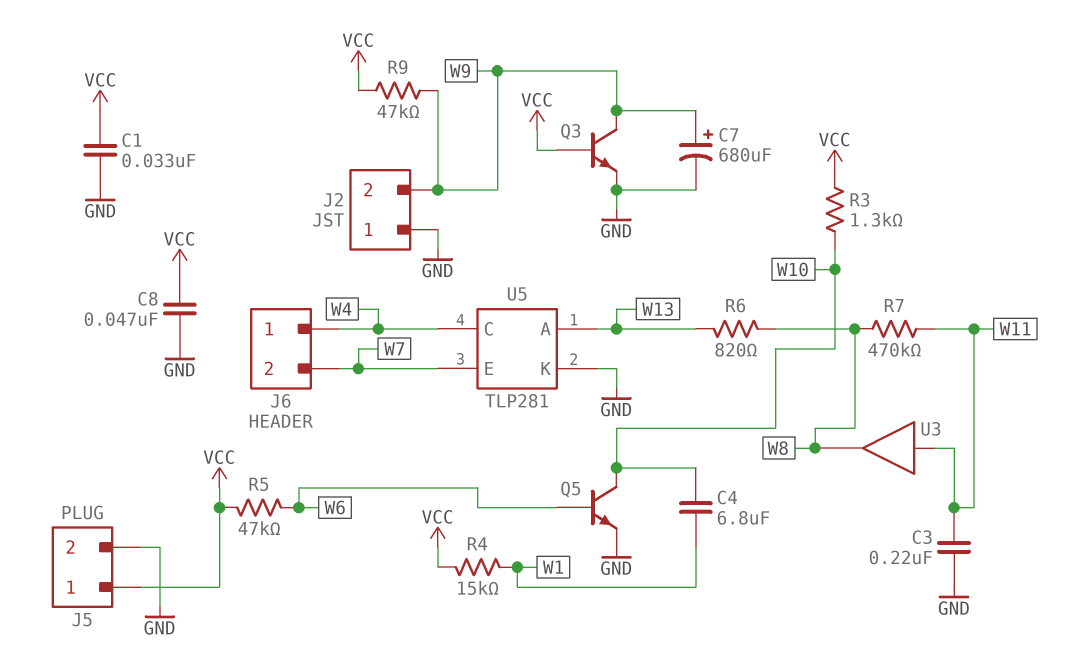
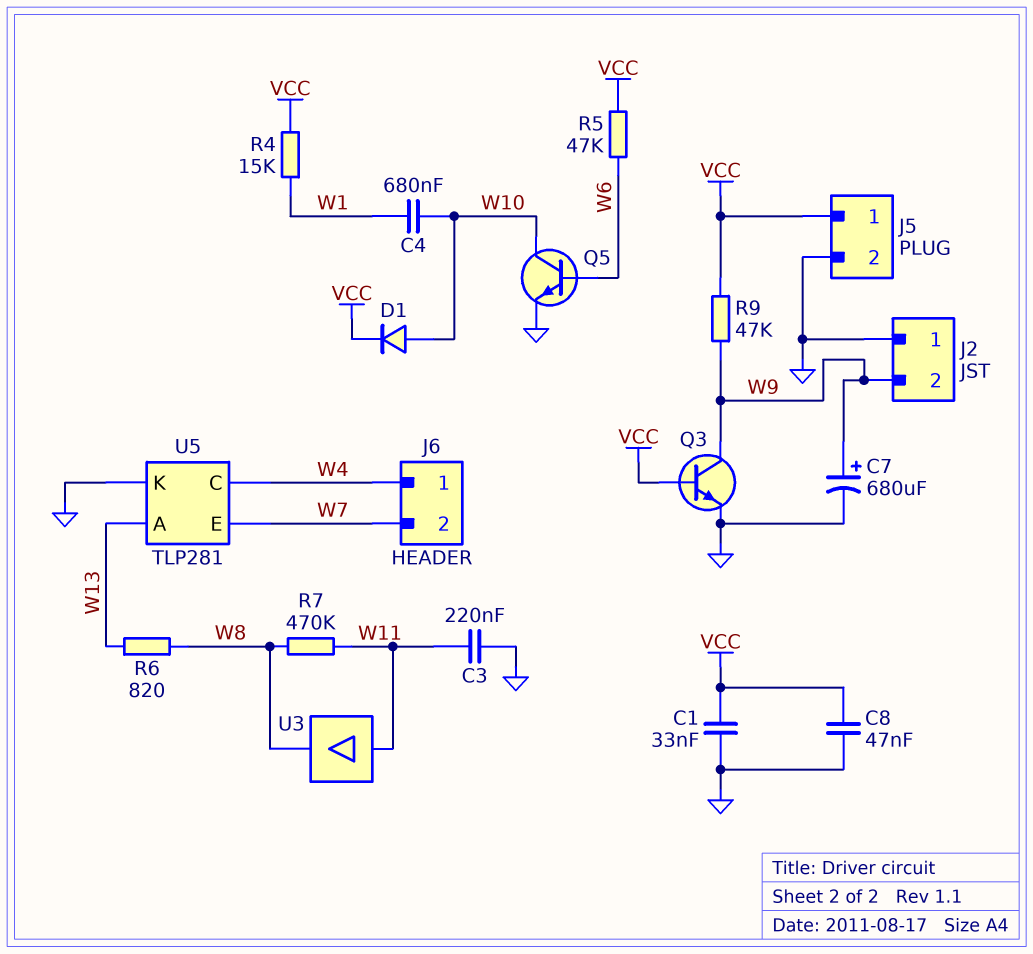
C4: 6.8uF (W1, W10) -> 680nF (W1, W10)
D1: none -> diode (A W10, K VCC)
R3: 1.3k (VCC, W10) -> none

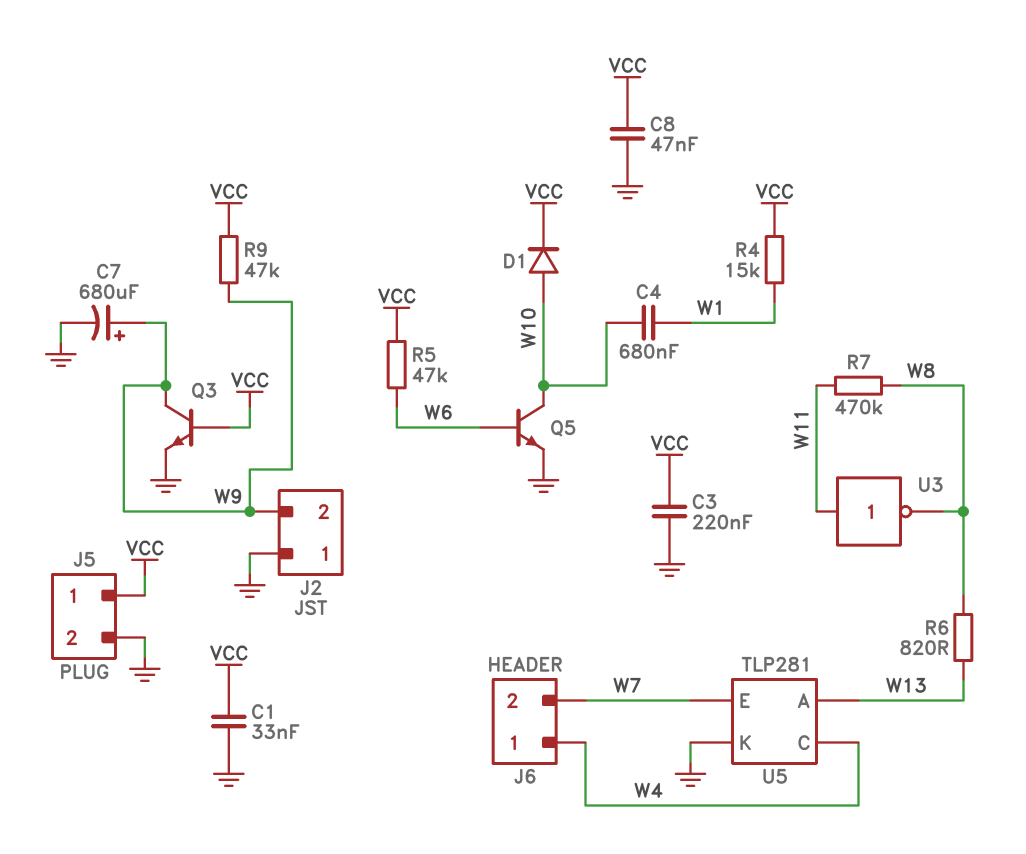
C3: 220nF (GND, W11) -> 220nF (GND, VCC)
U3: buffer (in W11, out W8) -> NOT (in W11, out W8)

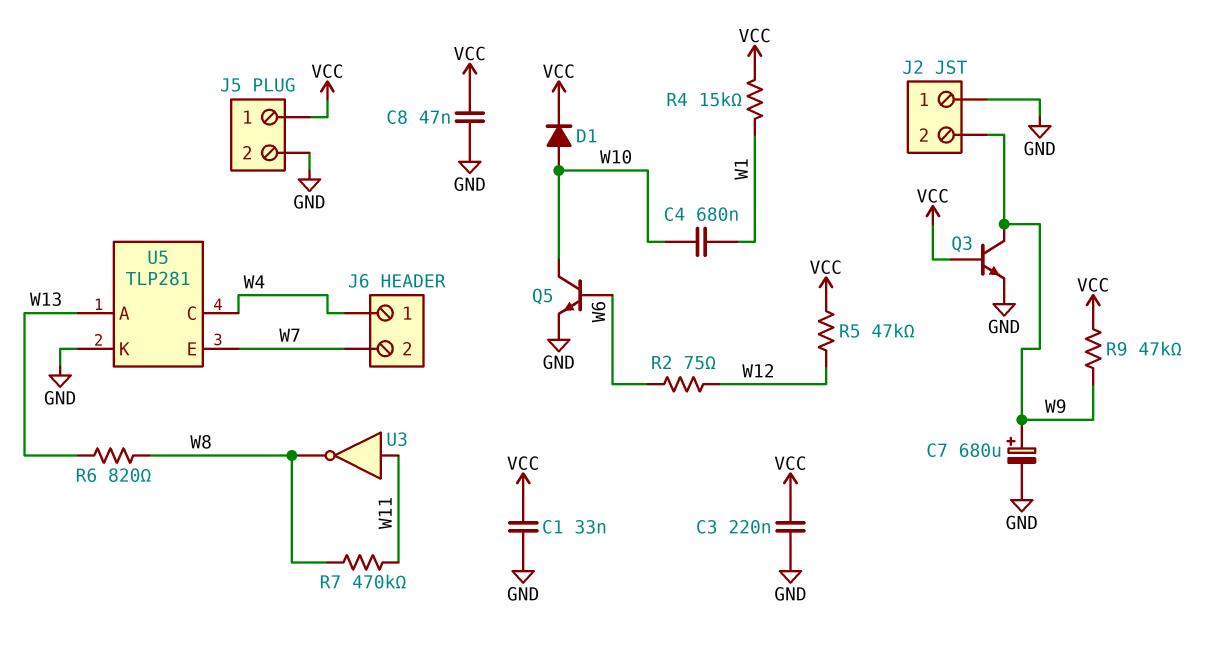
R2: none -> 75 (W6, W12)
R5: 47k (VCC, W6) -> 47k (VCC, W12)

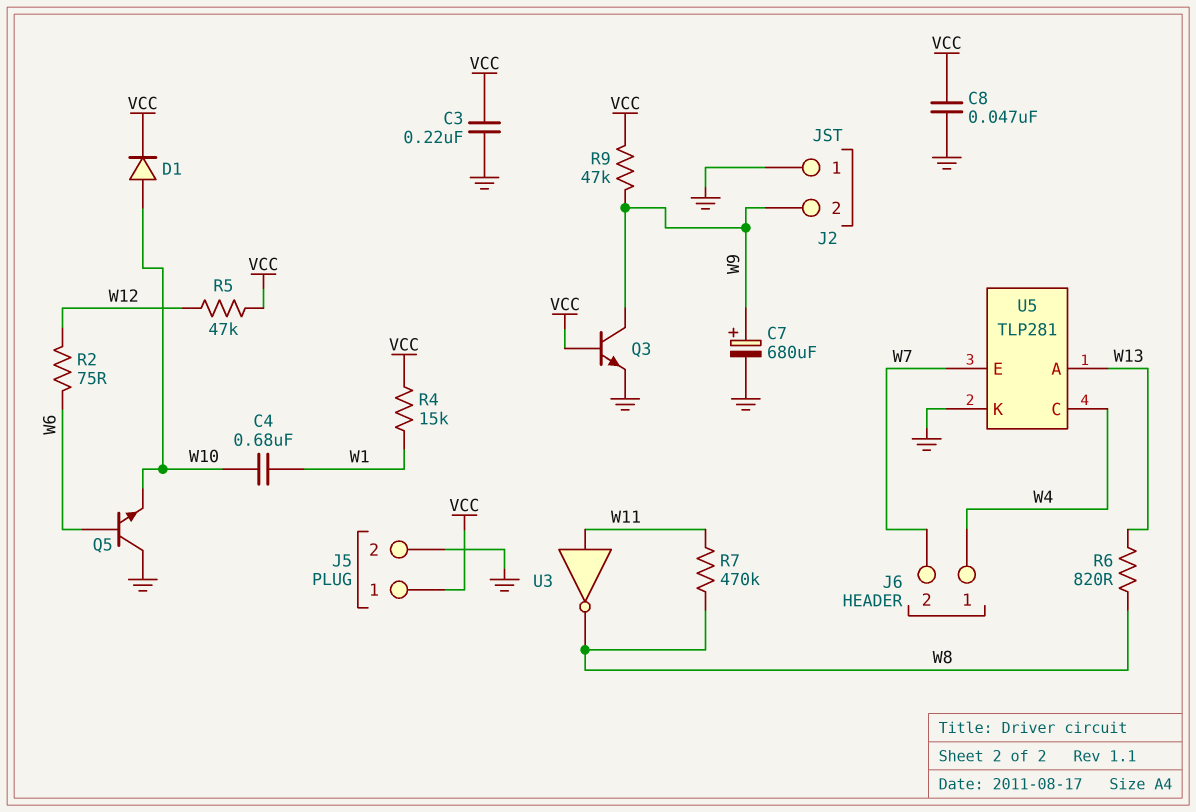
C1: 33nF (GND, VCC) -> none
Q5: NPN (B W6, C W10, E GND) -> NPN (B W6, C GND, E W10)

